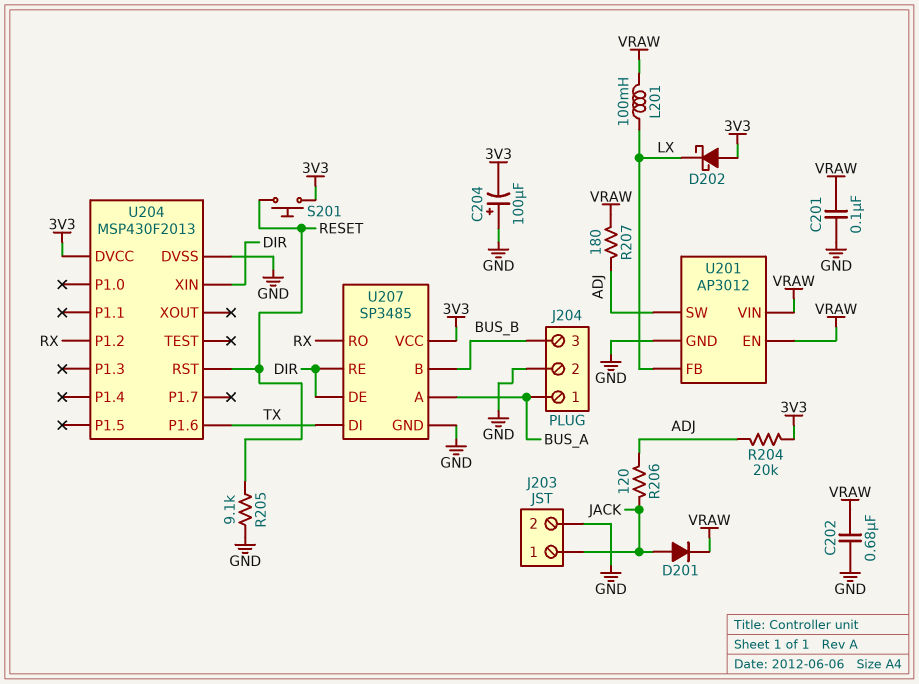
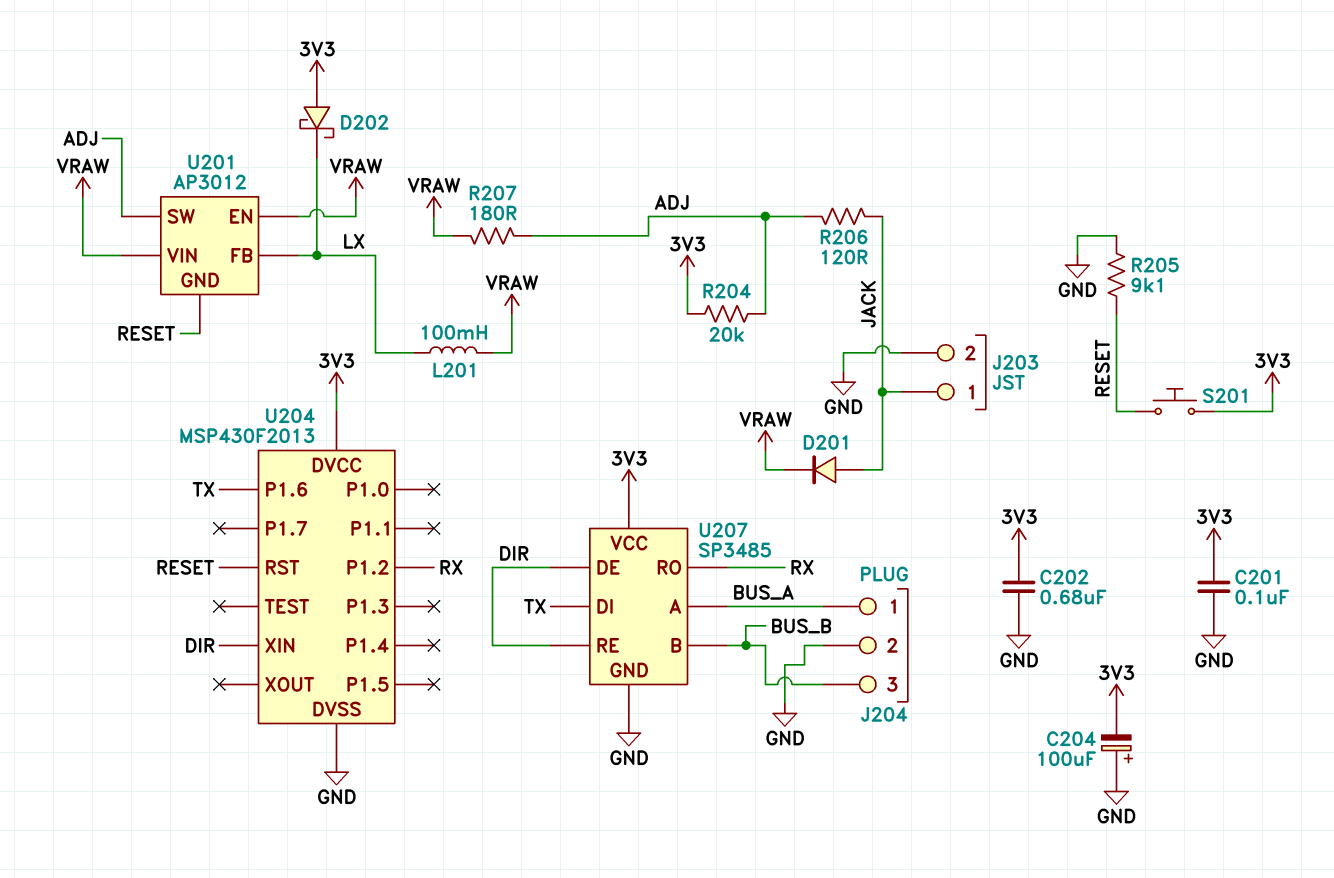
C201: 100nF (GND, VRAW) -> 100nF (3V3, GND)
C202: 680nF (GND, VRAW) -> 680nF (3V3, GND)
U201 pin GND: GND -> RESET

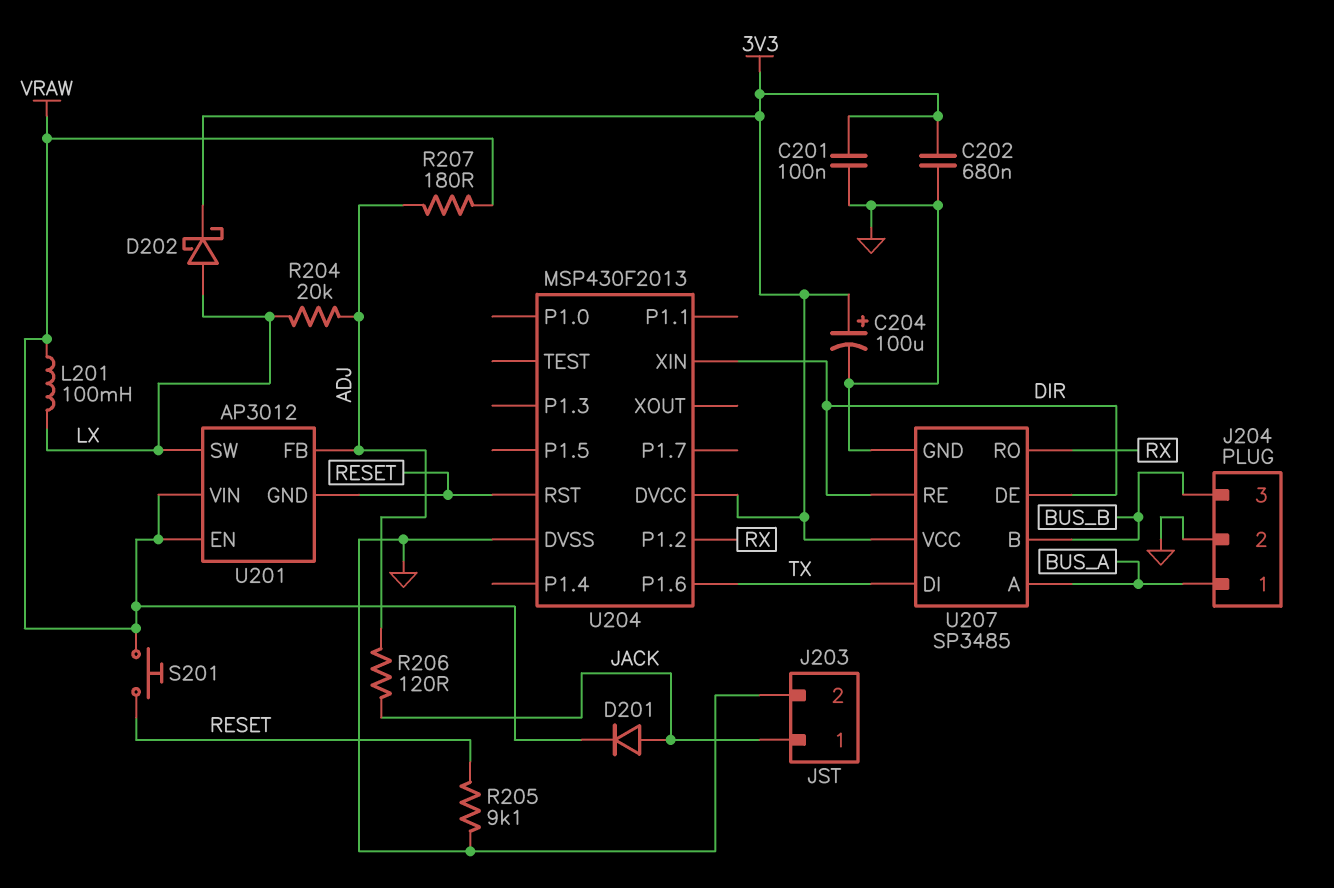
C204: 100uF (plus GND, minus 3V3) -> 100uF (plus 3V3, minus GND)
D202: schottky (A 3V3, K LX) -> schottky (A LX, K 3V3)
R204: 20k (3V3, ADJ) -> 20k (ADJ, LX)
S201: button (3V3, RESET) -> button (RESET, VRAW)
U201 pin FB: LX -> ADJ
U201 pin SW: ADJ -> LX

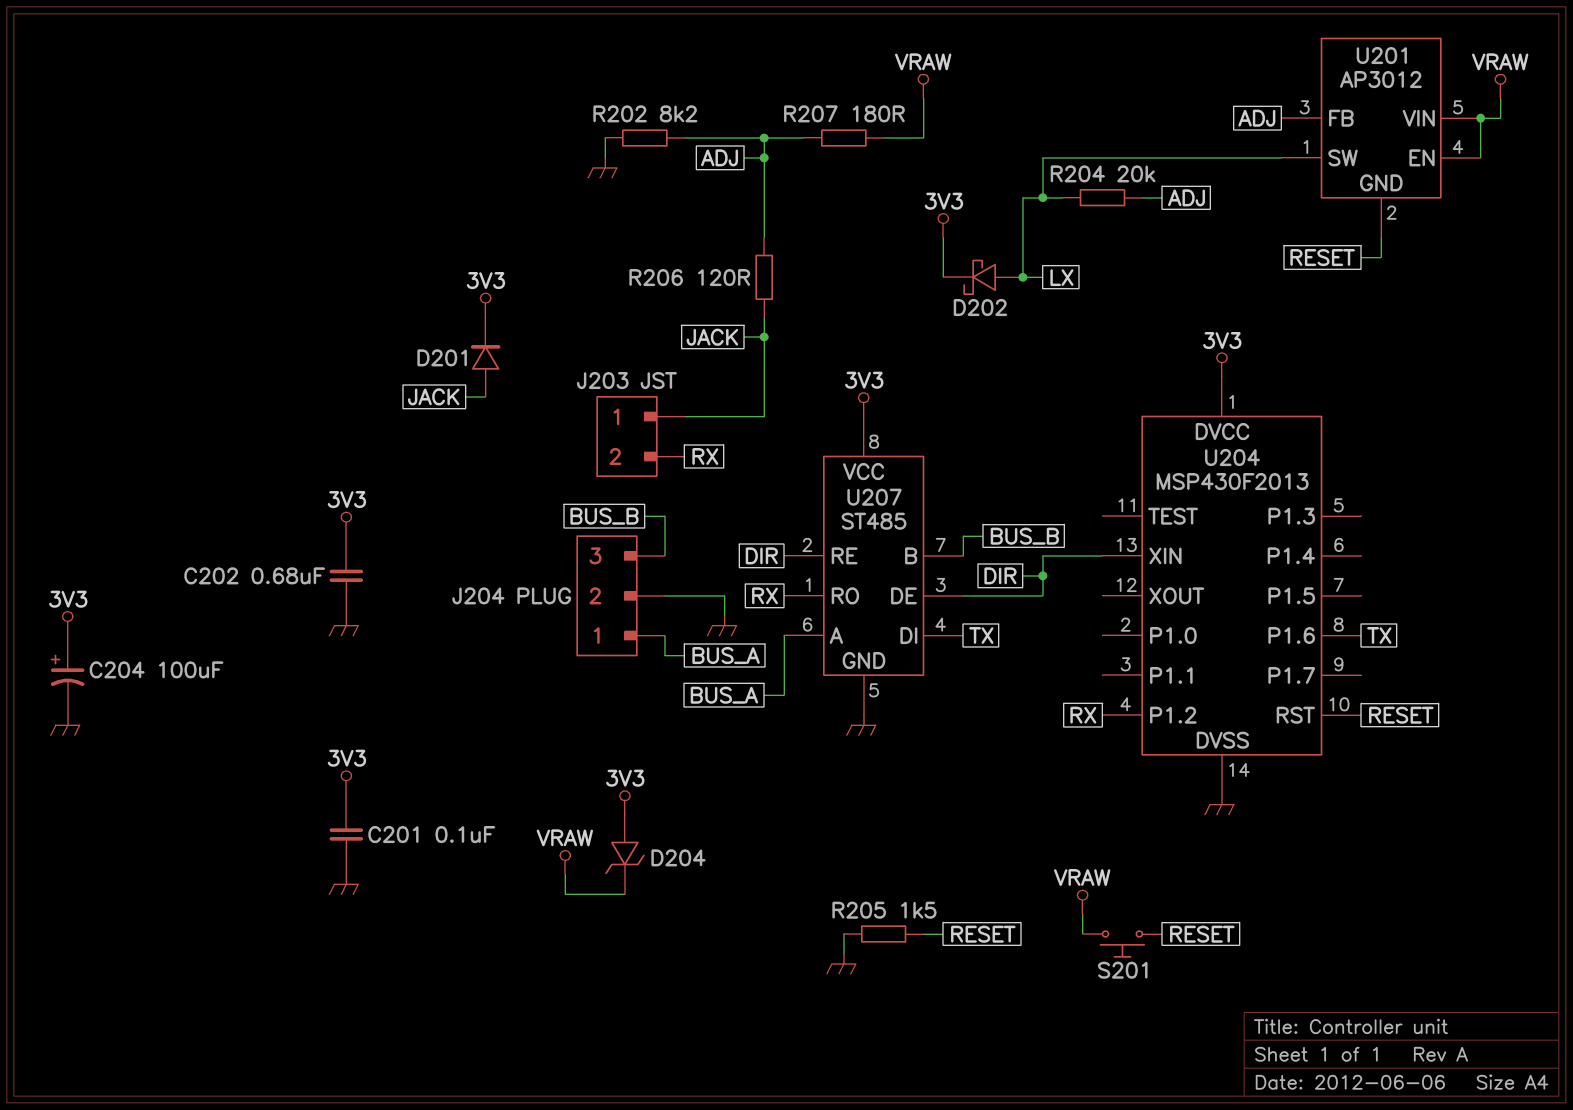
D201: diode (A JACK, K VRAW) -> diode (A JACK, K 3V3)
D204: none -> zener (A 3V3, K VRAW)
J203 pin 2: GND -> RX
L201: 100mH (LX, VRAW) -> none
R202: none -> 8.2k (ADJ, GND)
R205: 9.1k (GND, RESET) -> 1.5k (GND, RESET)
U207: SP3485 -> ST485

